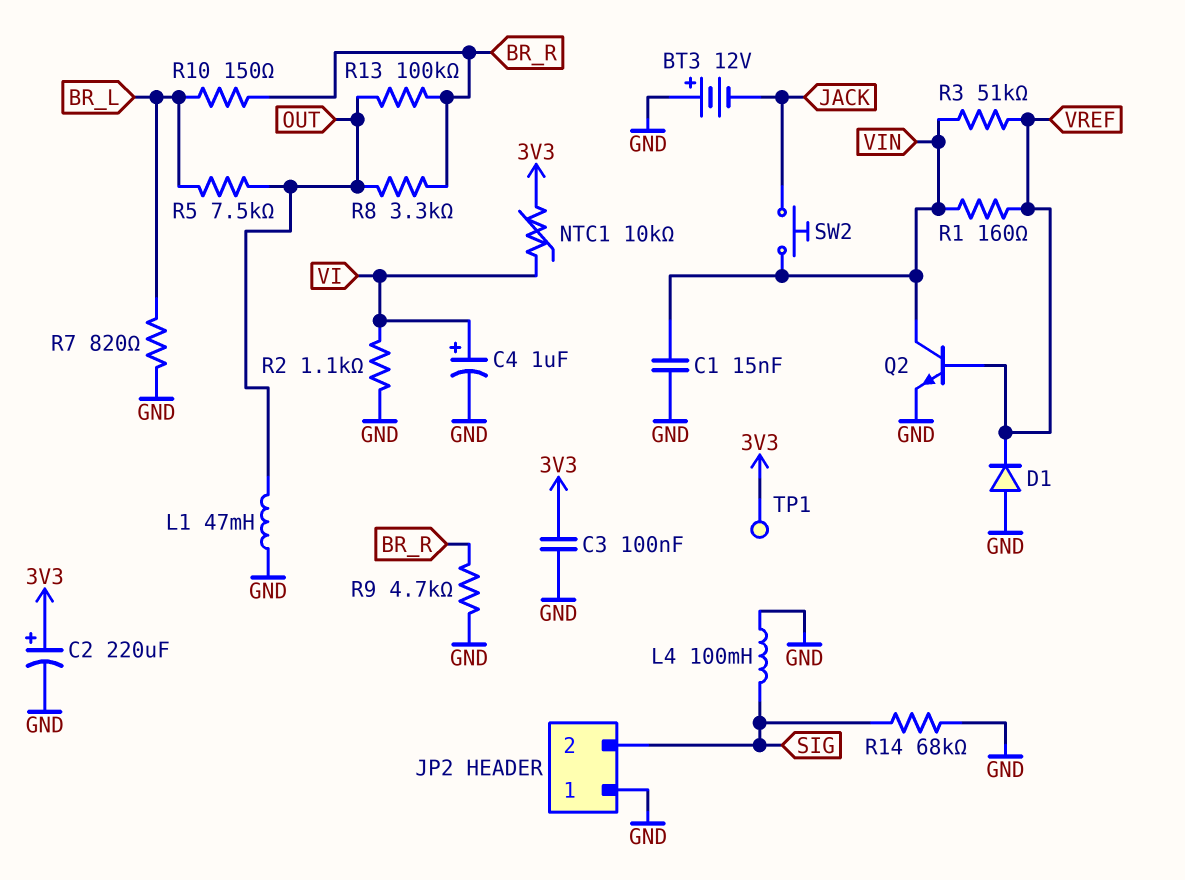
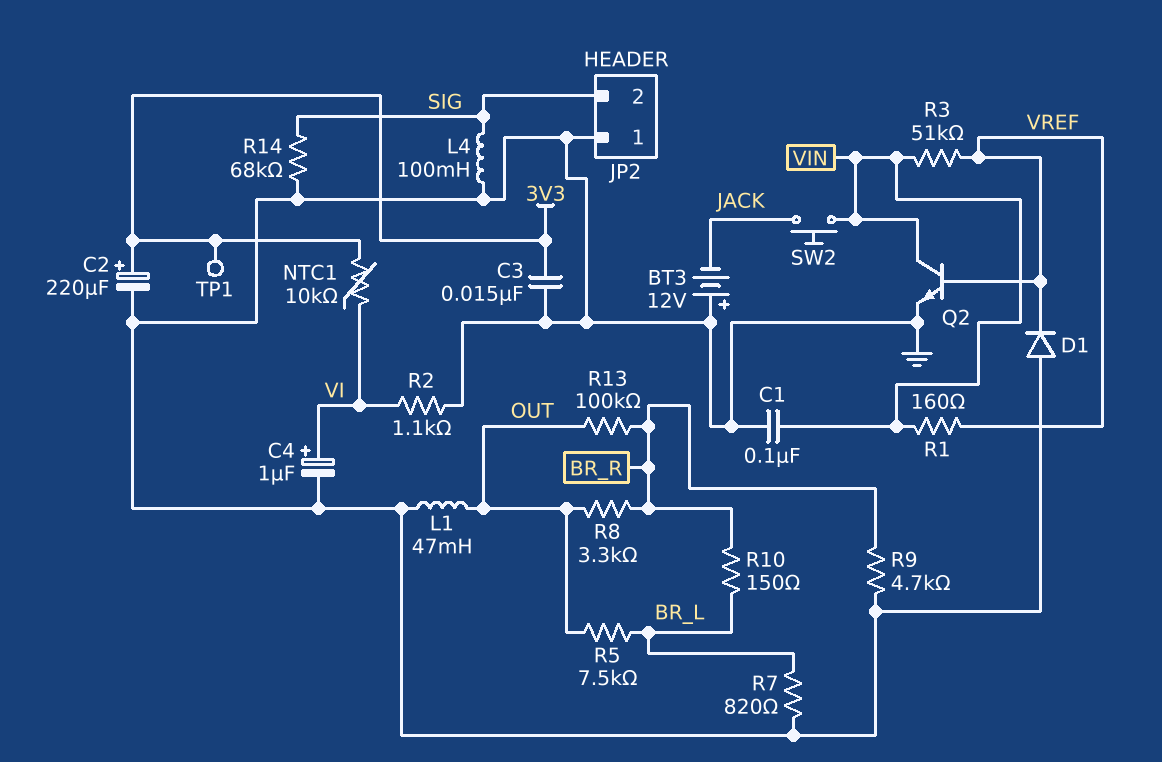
C1: 15nF (GND, VIN) -> 100nF (GND, VIN)
C3: 100nF (3V3, GND) -> 15nF (3V3, GND)

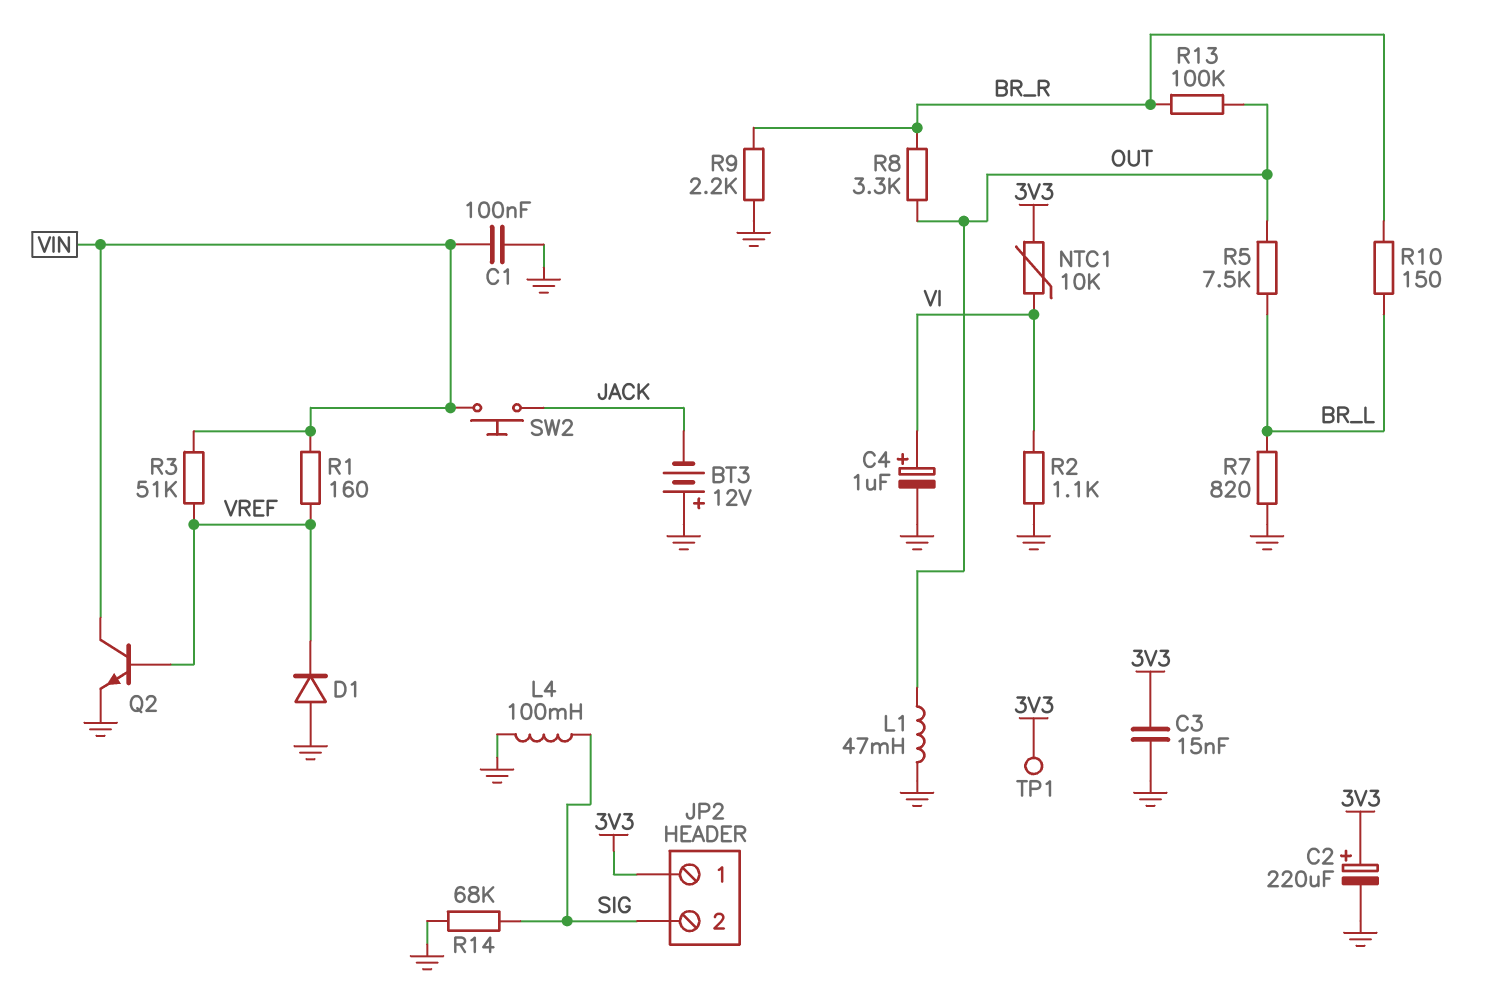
JP2 pin 1: GND -> 3V3
R9: 4.7k (BR_R, GND) -> 2.2k (BR_R, GND)

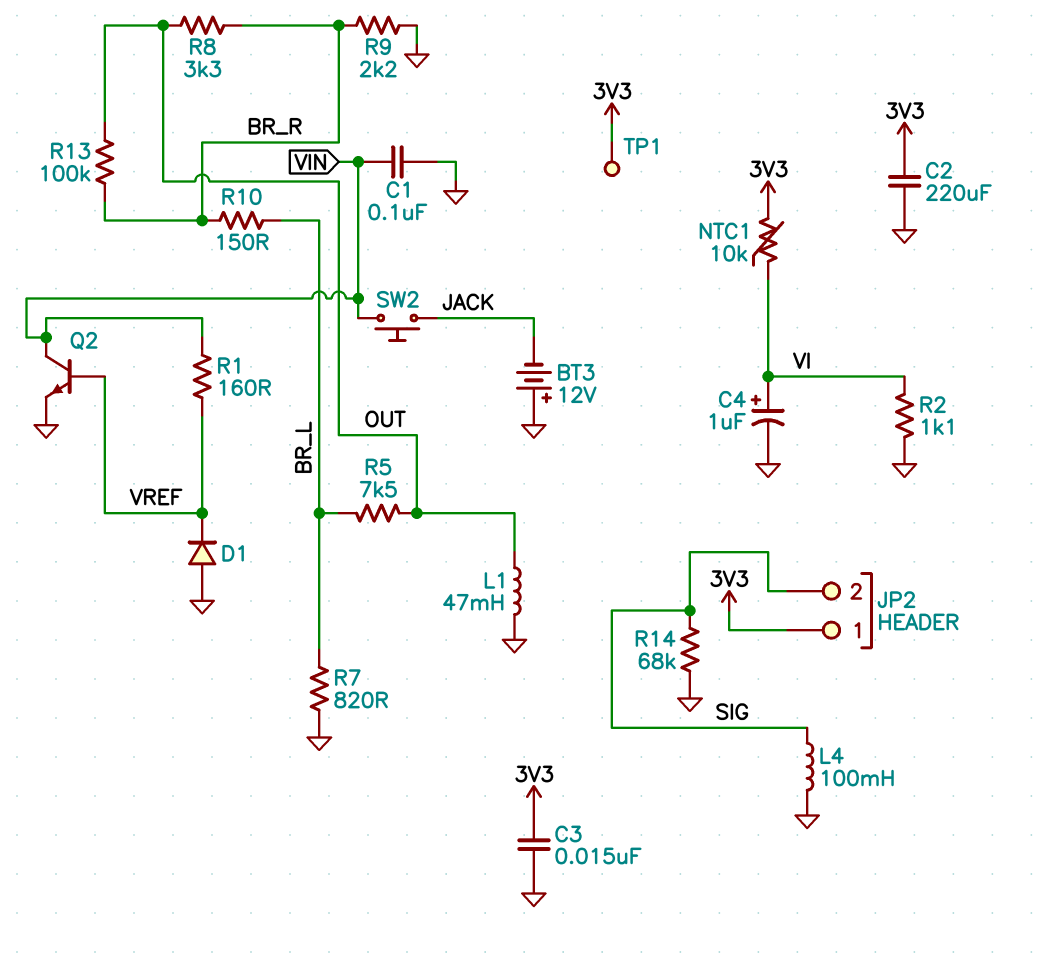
C2: 220uF (plus 3V3, minus GND) -> 220uF (3V3, GND)
R3: 51k (VIN, VREF) -> none

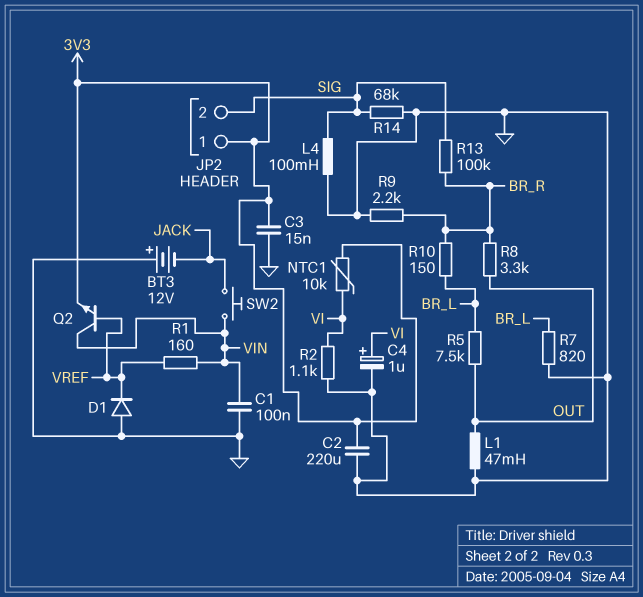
Q2: NPN (B VREF, C VIN, E GND) -> NPN (B VREF, C VIN, E 3V3)
R13: 100k (BR_R, OUT) -> 100k (BR_R, SIG)
TP1: test point (3V3) -> none

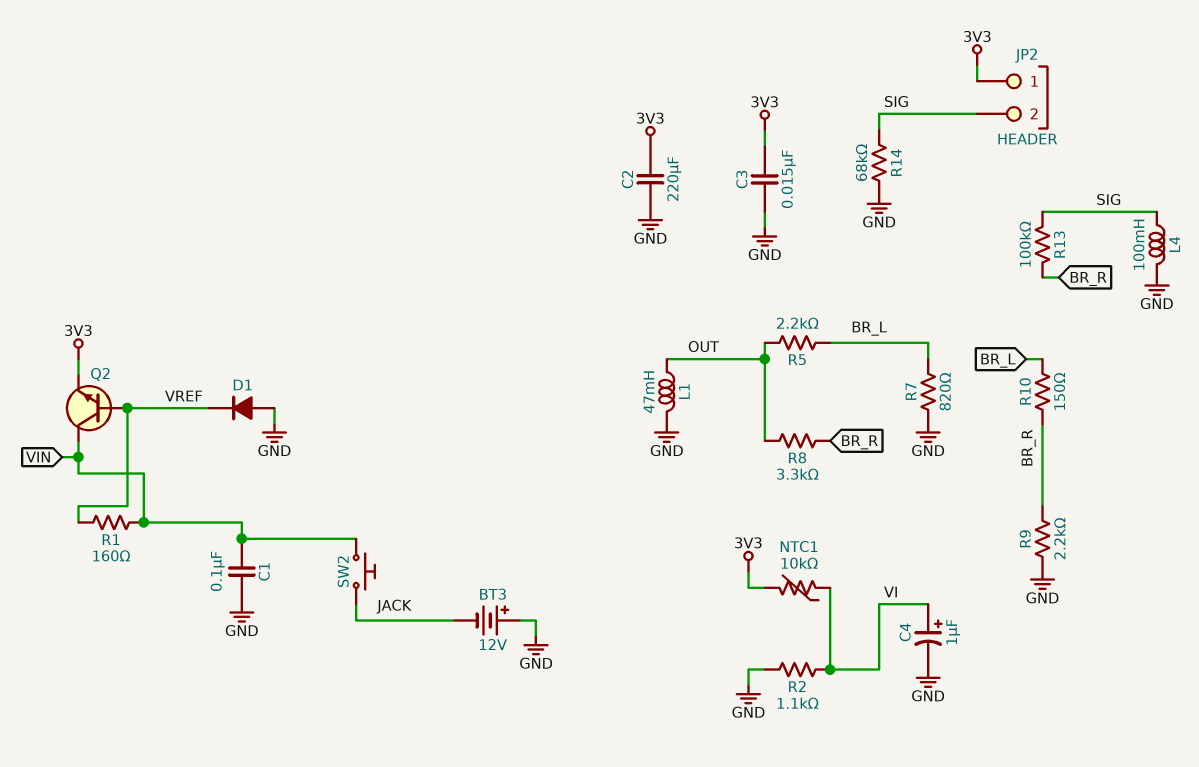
R5: 7.5k (BR_L, OUT) -> 2.2k (BR_L, OUT)

